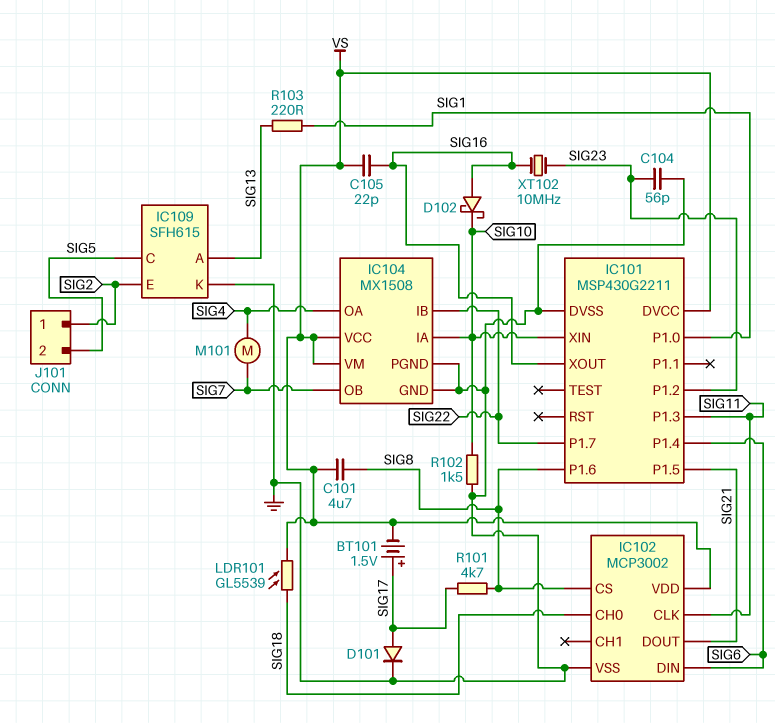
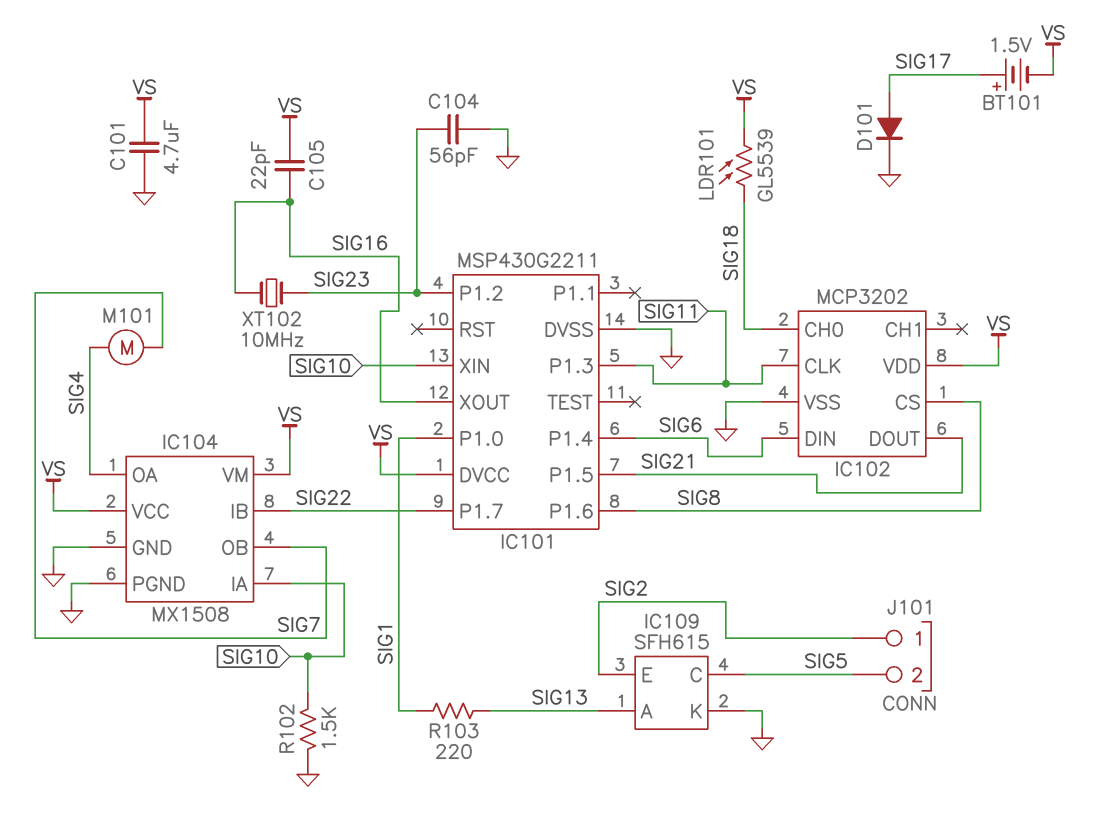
C101: 4.7uF (SIG8, VS) -> 4.7uF (GND, VS)
D102: schottky (A SIG16, K SIG10) -> none
IC102: MCP3002 -> MCP3202
R101: 4.7k (SIG8, SIG17) -> none

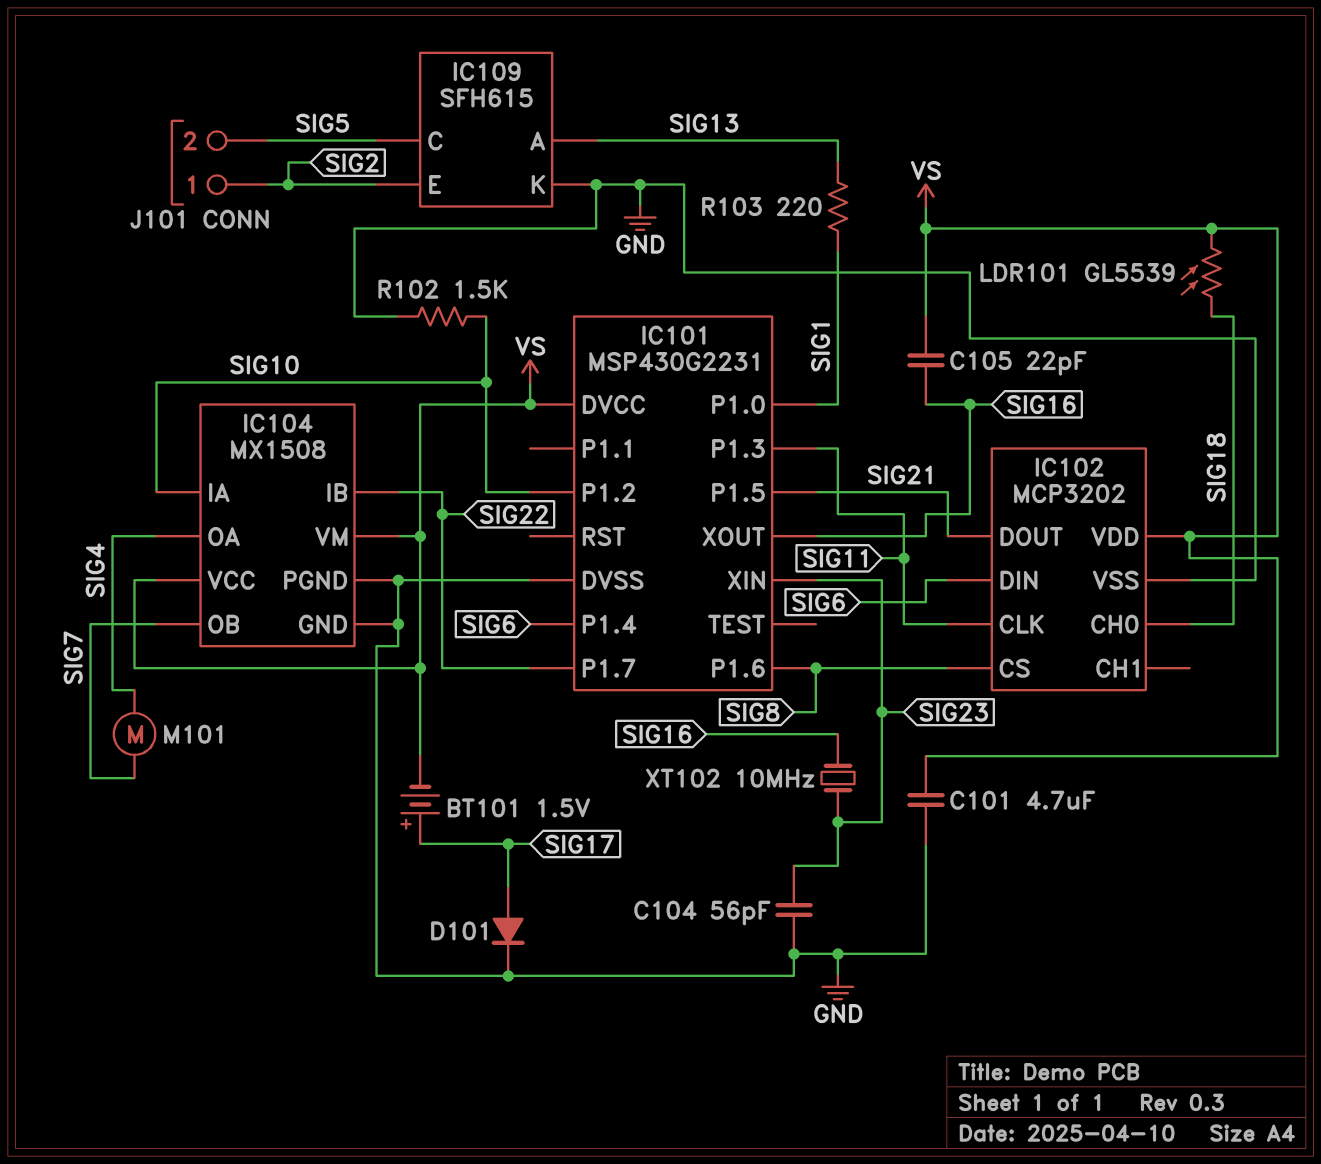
IC101: MSP430G2211 -> MSP430G2231
IC101 pin P1.2: SIG23 -> SIG10
IC101 pin XIN: SIG10 -> SIG23

